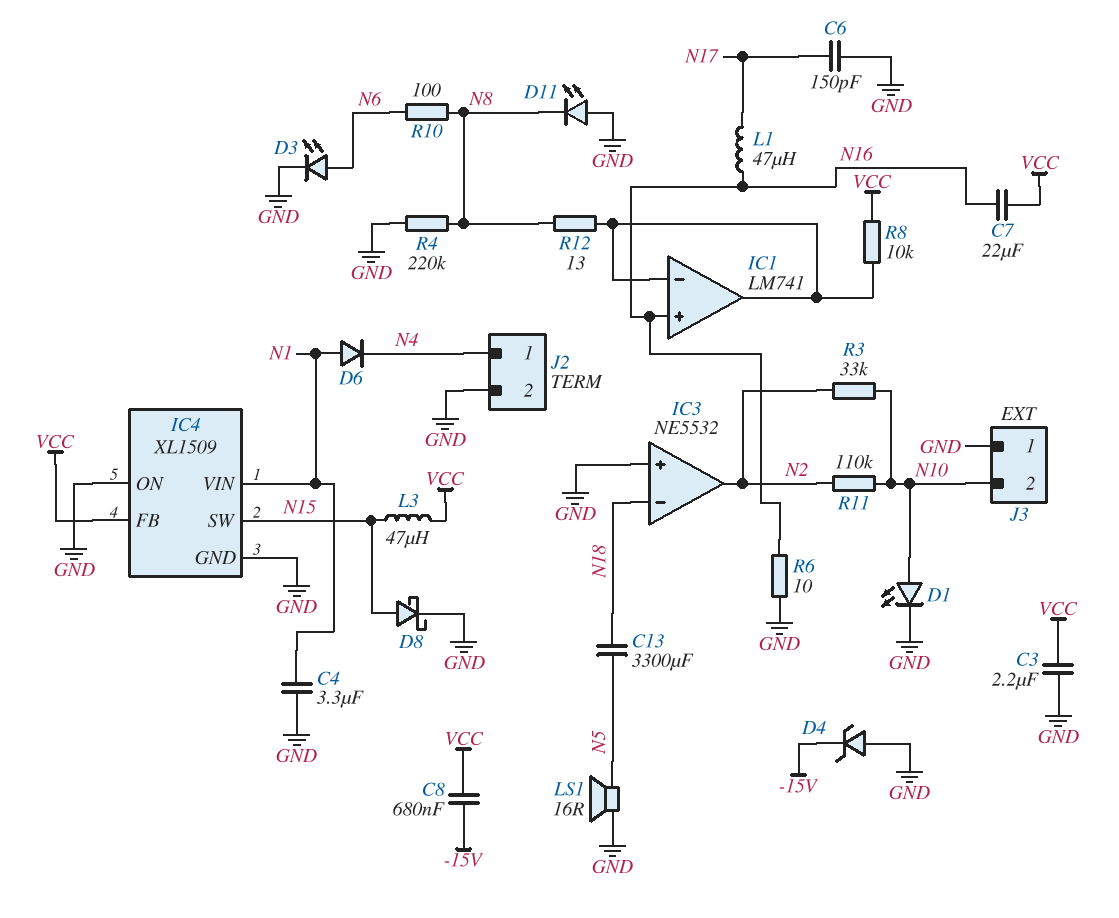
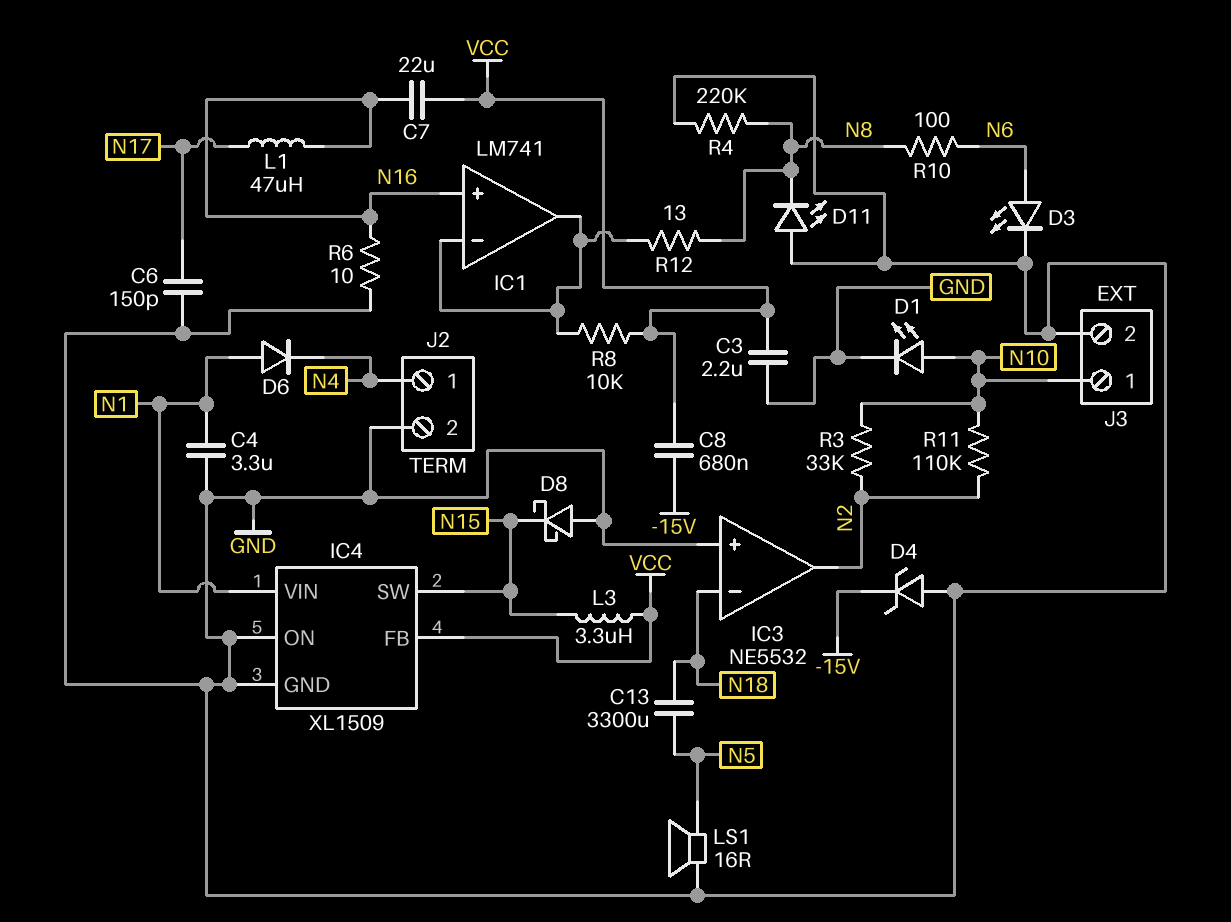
D8: schottky (A N15, K GND) -> schottky (A GND, K N15)
J3 pin 1: GND -> N10
J3 pin 2: N10 -> GND
L3: 47uH (N15, VCC) -> 3.3uH (N15, VCC)

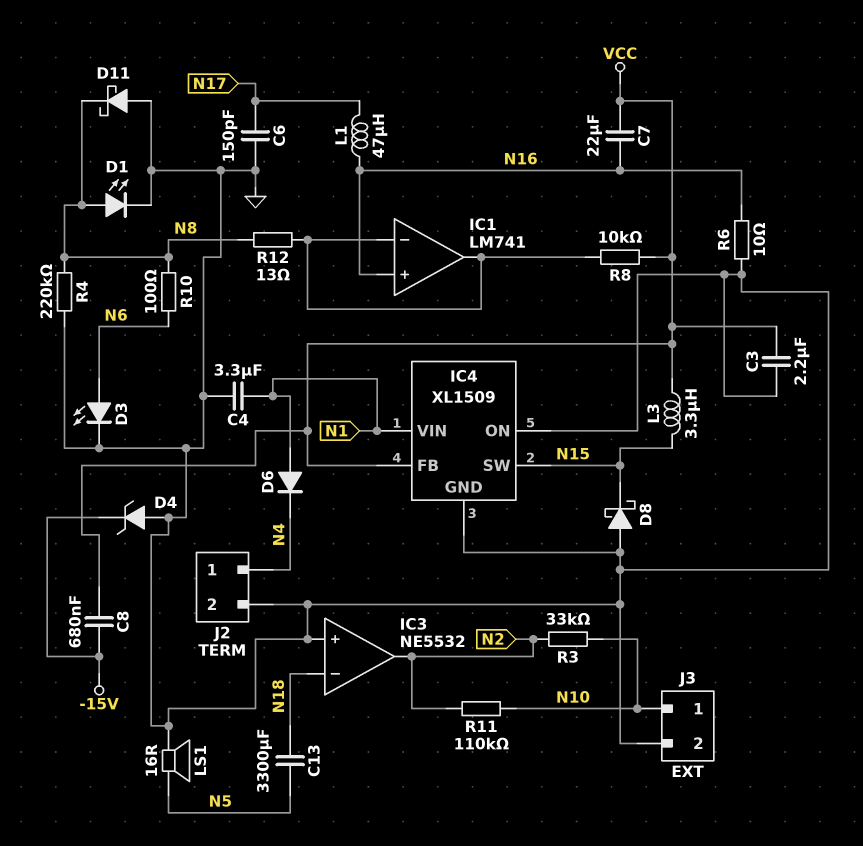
D1: LED (A N10, K GND) -> LED (A N8, K GND)
D11: LED (A GND, K N8) -> schottky (A GND, K N8)

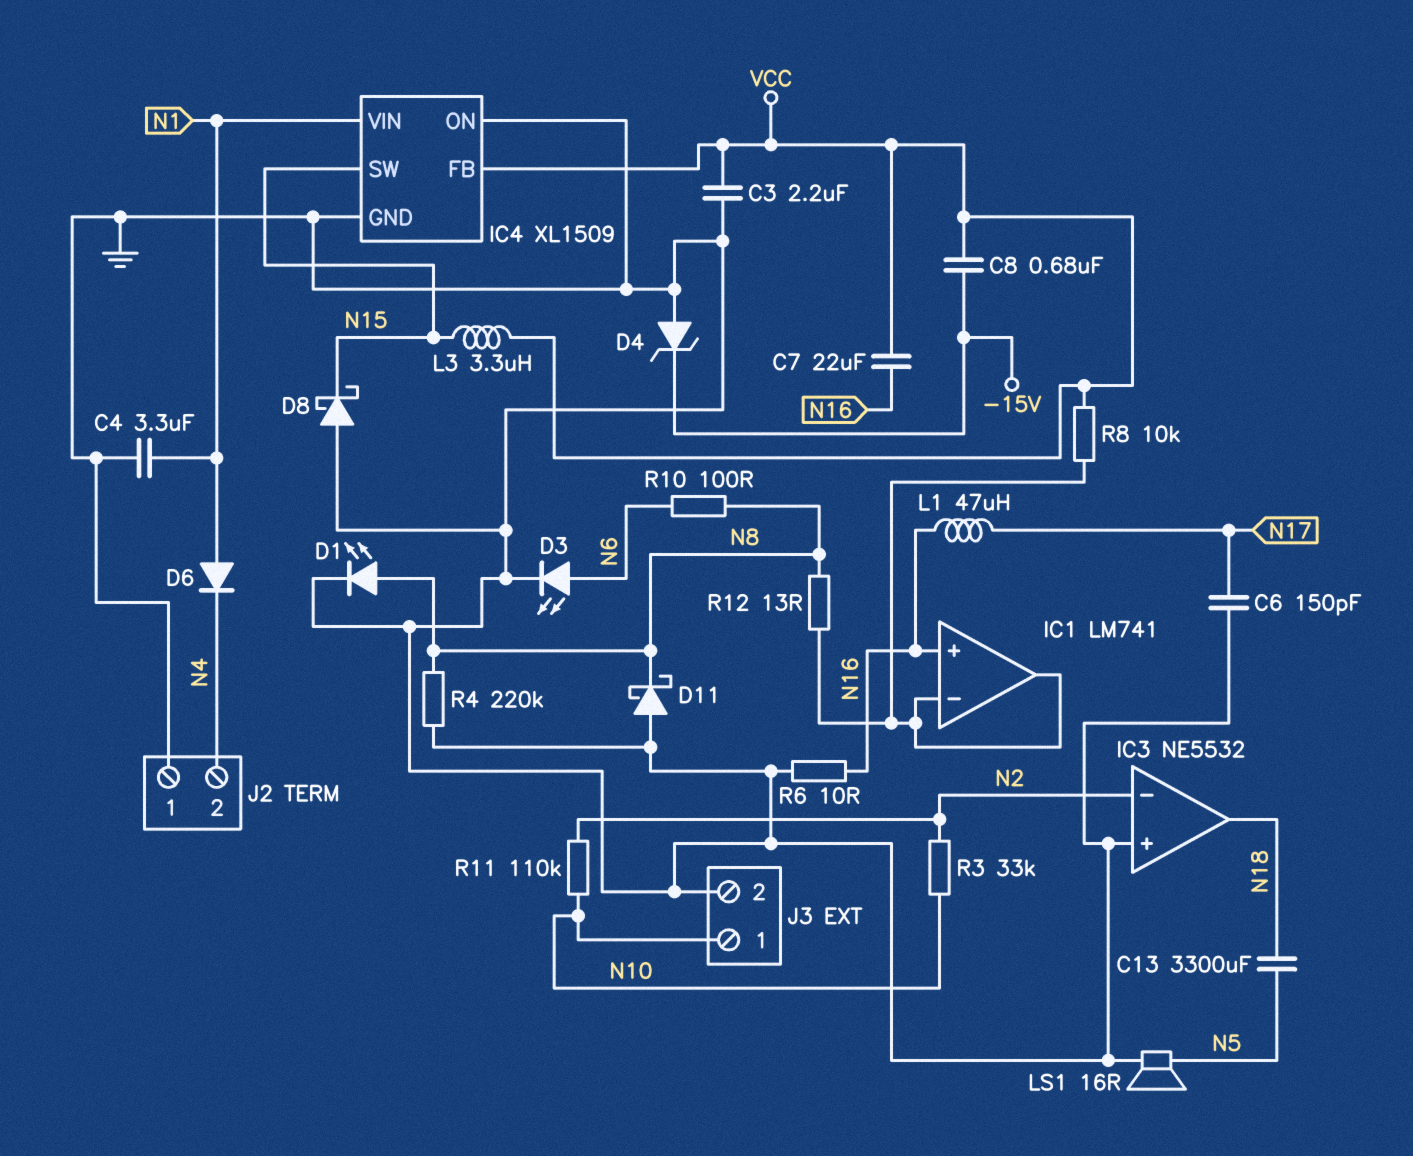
IC3 pin in-: N18 -> N2
IC3 pin out: N2 -> N18
J2 pin 1: N4 -> GND
J2 pin 2: GND -> N4

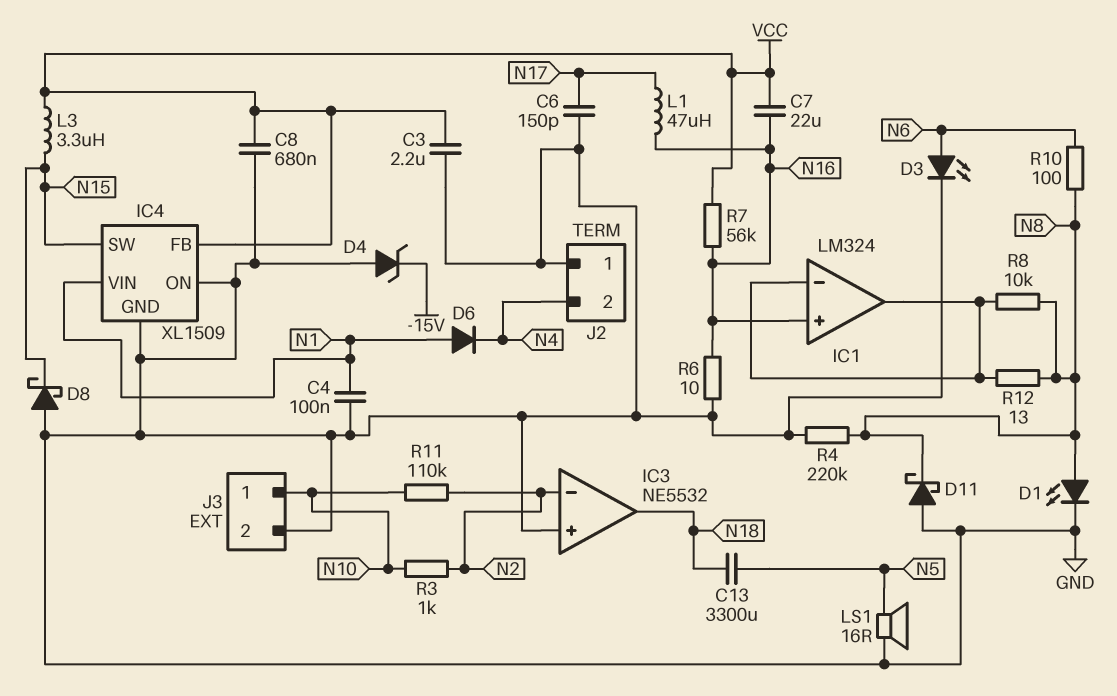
C4: 3.3uF (GND, N1) -> 100nF (GND, N1)
C8: 680nF (-15V, VCC) -> 680nF (GND, VCC)
IC1: LM741 -> LM324
R3: 33k (N2, N10) -> 1k (N2, N10)
R7: none -> 56k (N16, VCC)
R8: 10k (IC1/in-, VCC) -> 10k (IC1/in-, N8)

